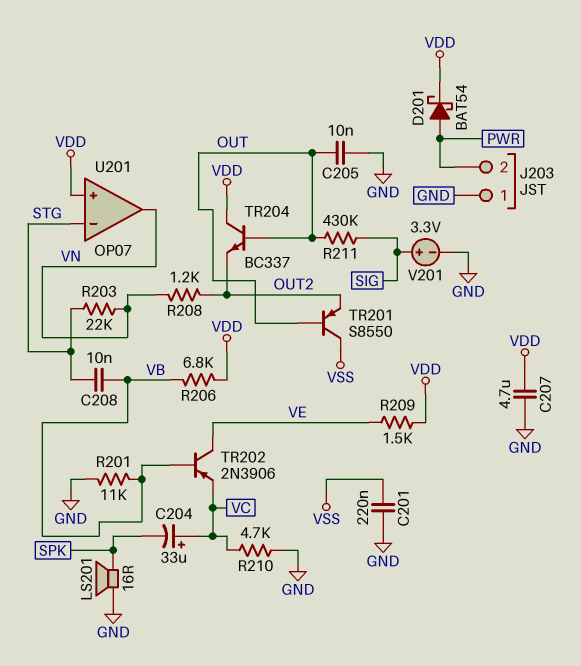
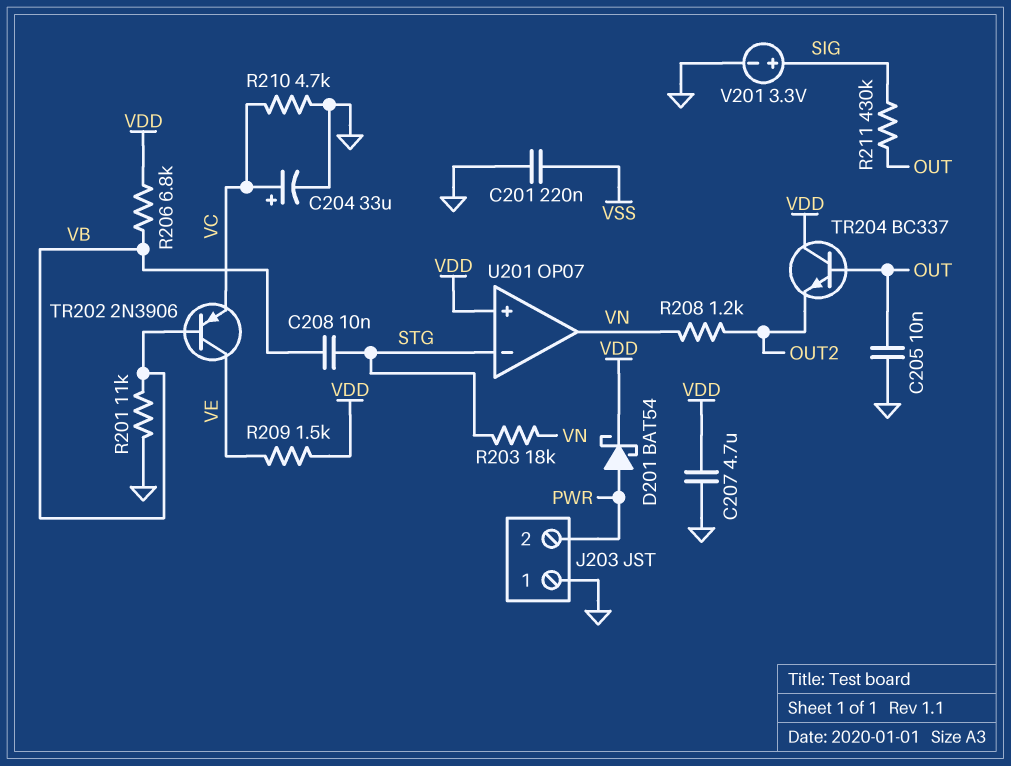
C204: 33uF (plus VC, minus SPK) -> 33uF (plus VC, minus GND)
LS201: speaker 16R (GND, SPK) -> none
R203: 22k (STG, VN) -> 18k (STG, VN)
TR201: PNP S8550 (B OUT, C VSS, E OUT2) -> none

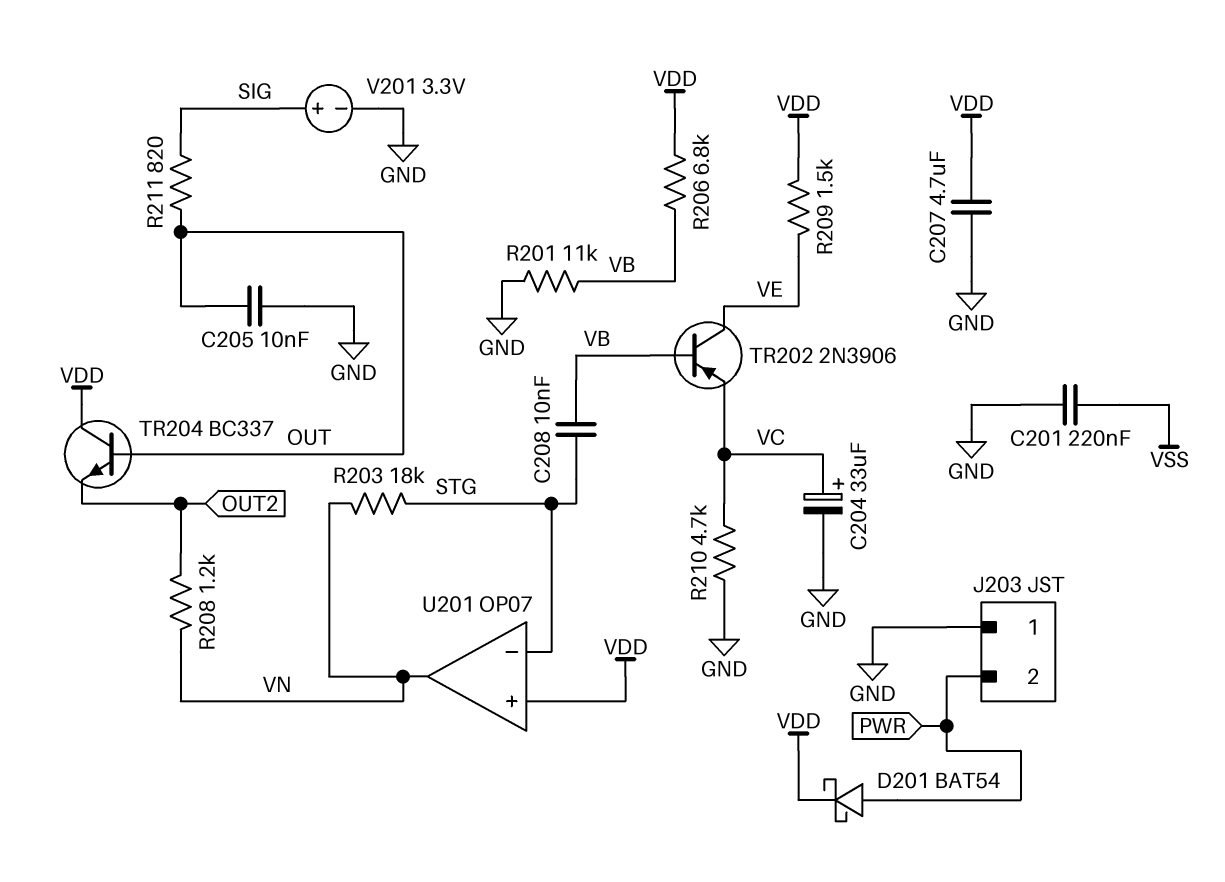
R211: 430k (OUT, SIG) -> 820 (OUT, SIG)

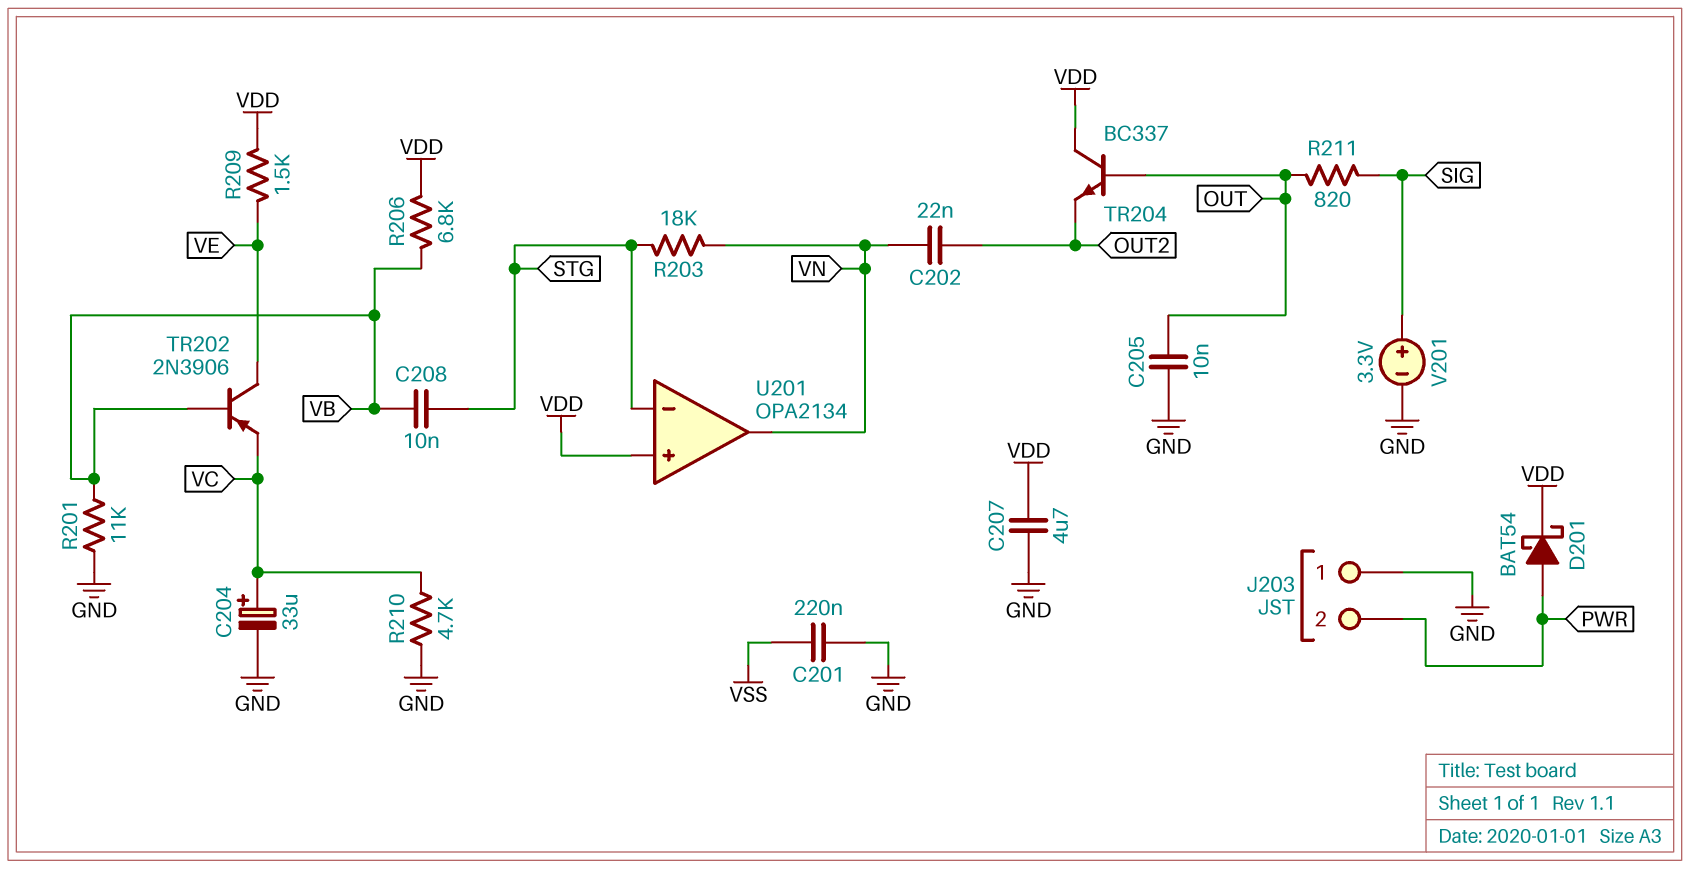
C202: none -> 22nF (OUT2, VN)
R208: 1.2k (OUT2, VN) -> none
U201: OP07 -> OPA2134

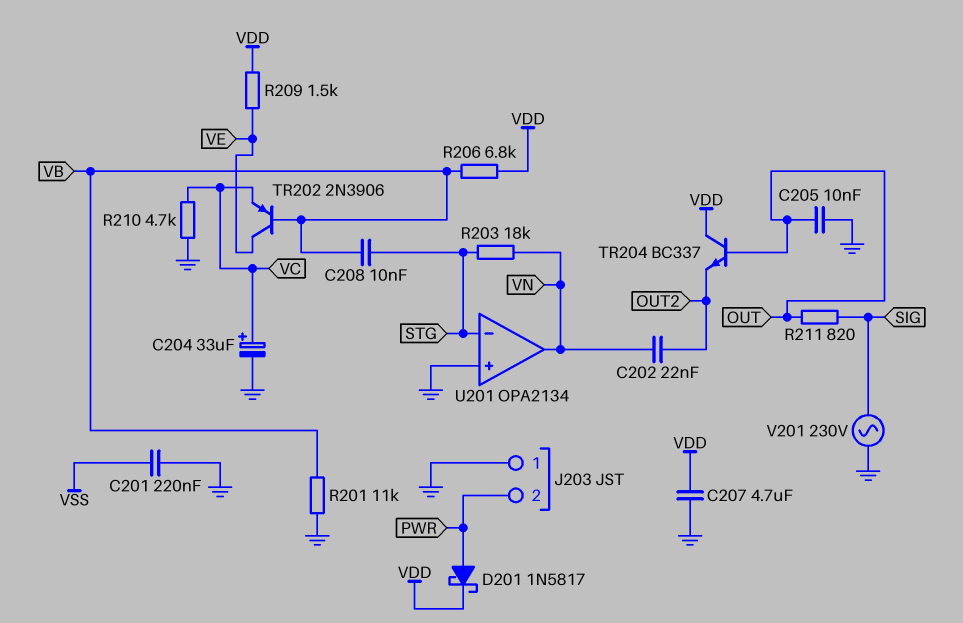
D201: schottky BAT54 (A PWR, K VDD) -> schottky 1N5817 (A PWR, K VDD)
U201 pin in+: VDD -> GND
V201: 3.3V (plus SIG, minus GND) -> AC 230V (GND, SIG)

